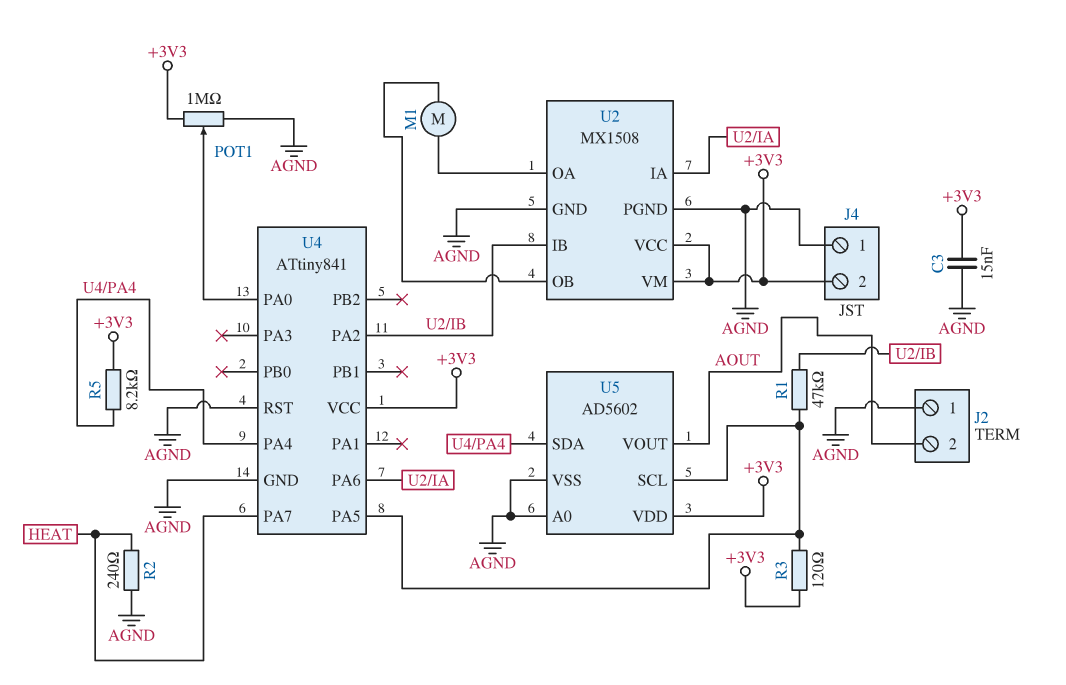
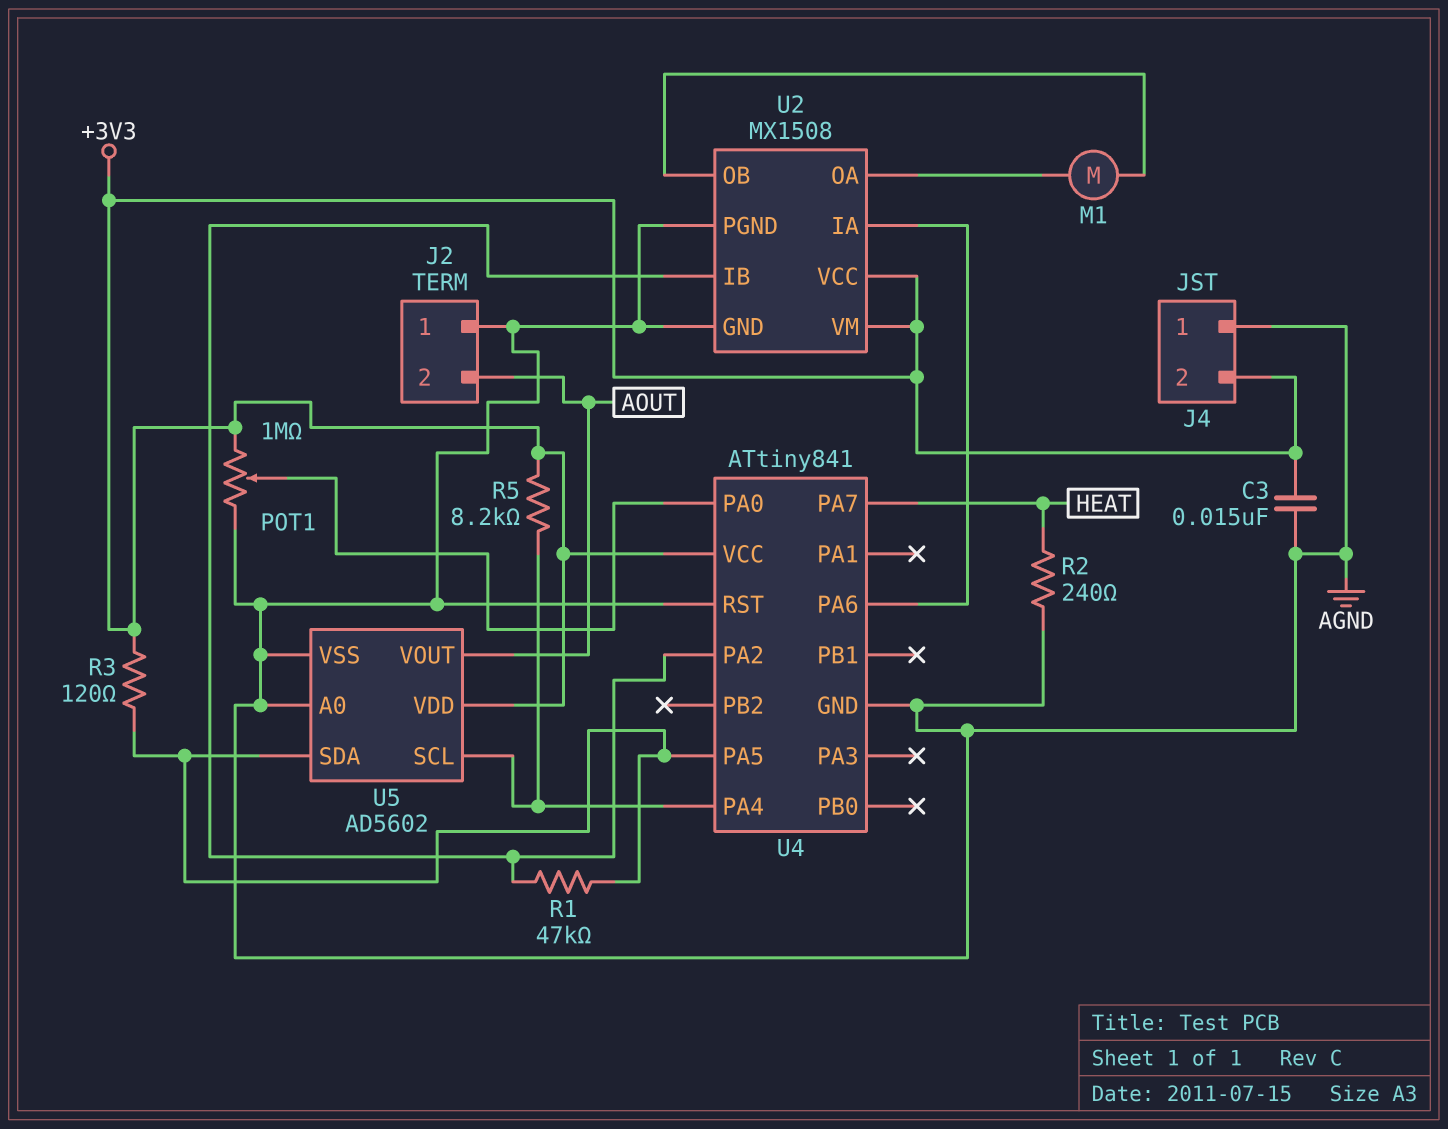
U5 pin SCL: U4/PA5 -> U4/PA4
U5 pin SDA: U4/PA4 -> U4/PA5

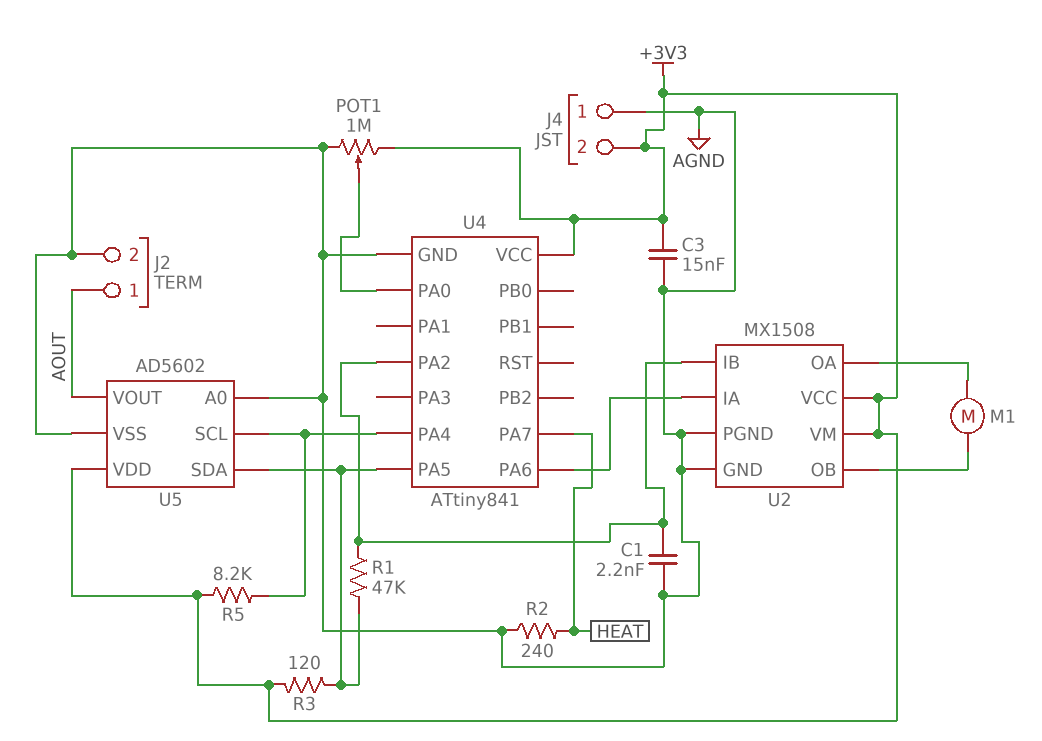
C1: none -> 2.2nF (AGND, U2/IB)
J2 pin 1: AGND -> AOUT
J2 pin 2: AOUT -> AGND
U4 pin RST: AGND -> none

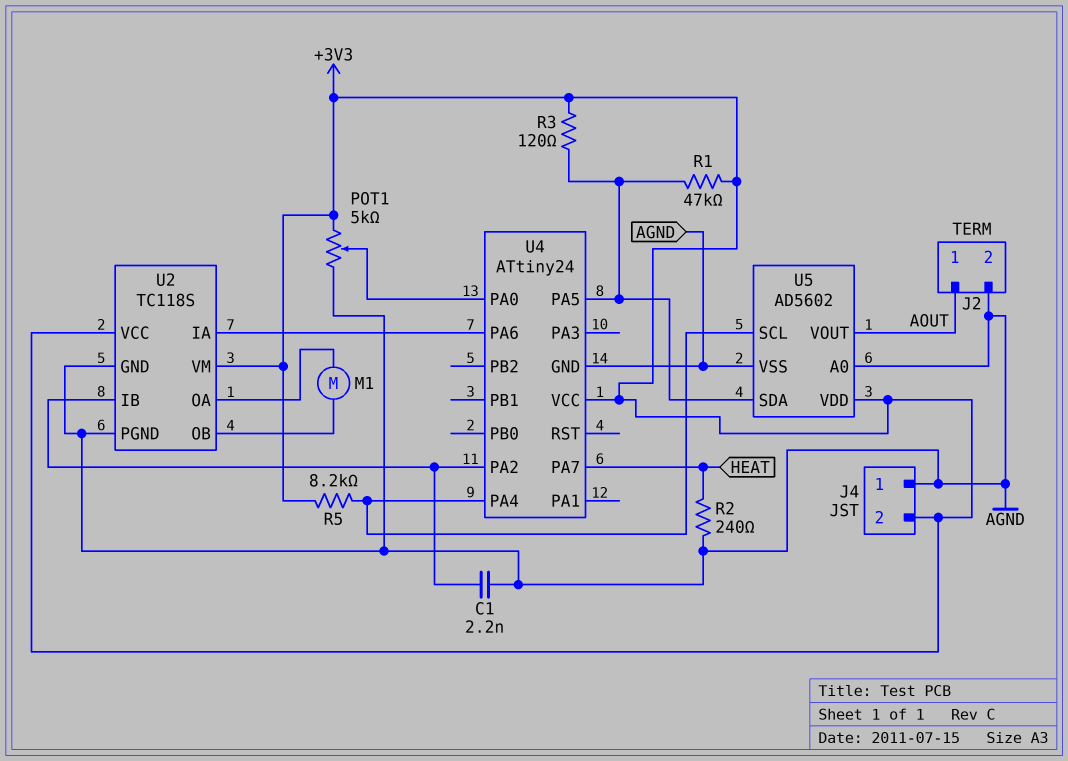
C3: 15nF (+3V3, AGND) -> none
POT1: 1M (+3V3, AGND, wiper U4/PA0) -> 5k (+3V3, AGND, wiper U4/PA0)
R1: 47k (U2/IB, U4/PA5) -> 47k (+3V3, U4/PA5)
U2: MX1508 -> TC118S
U4: ATtiny841 -> ATtiny24

